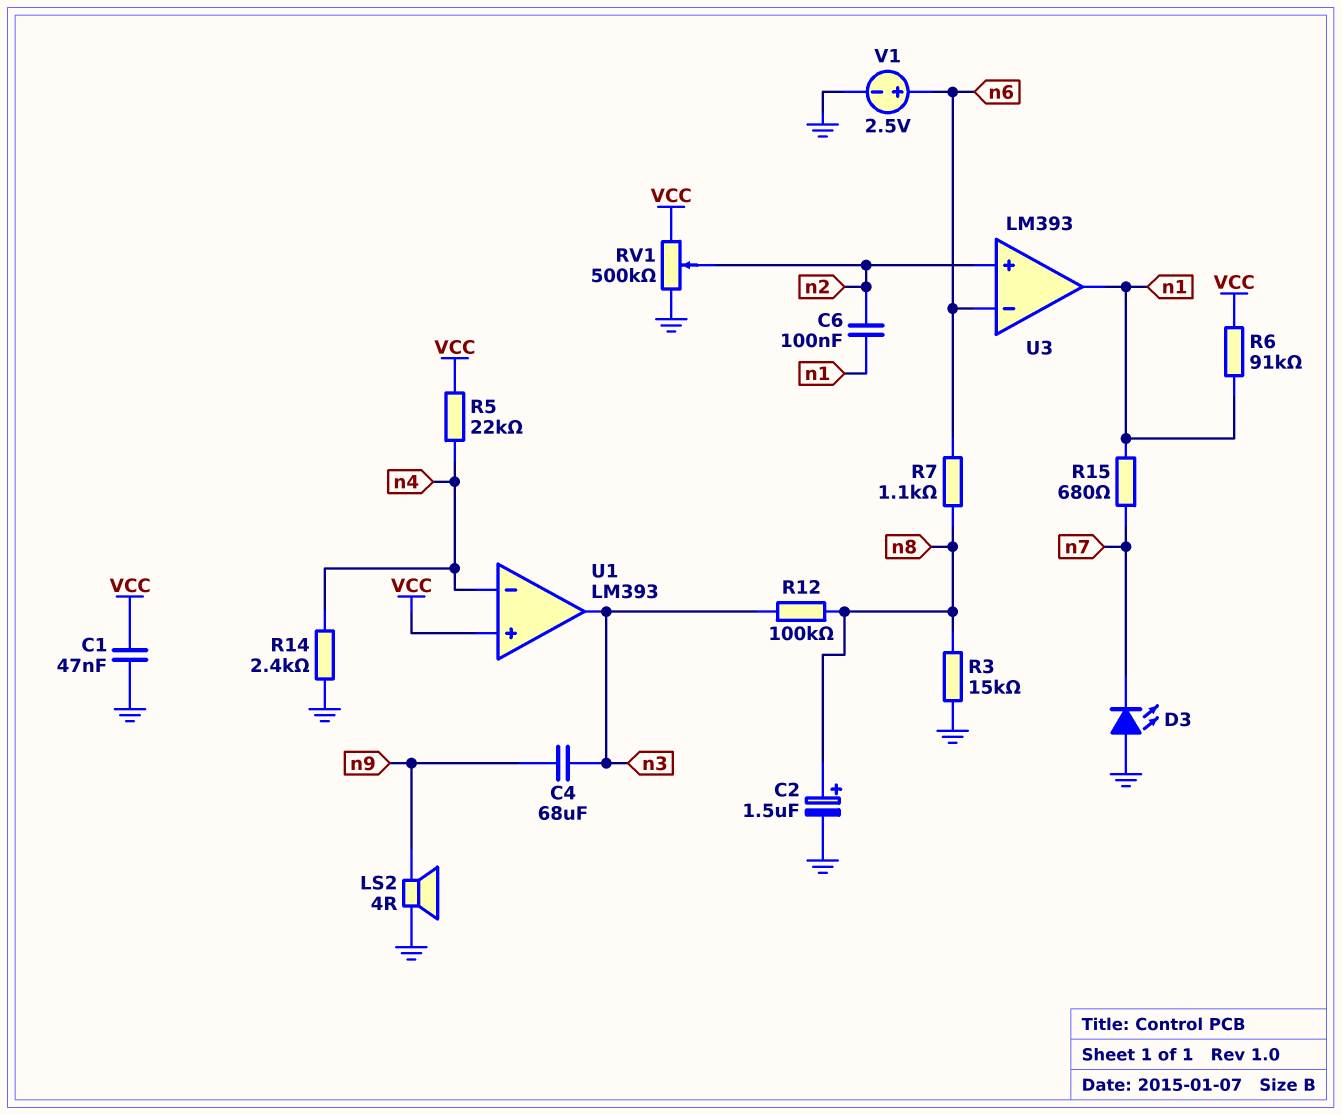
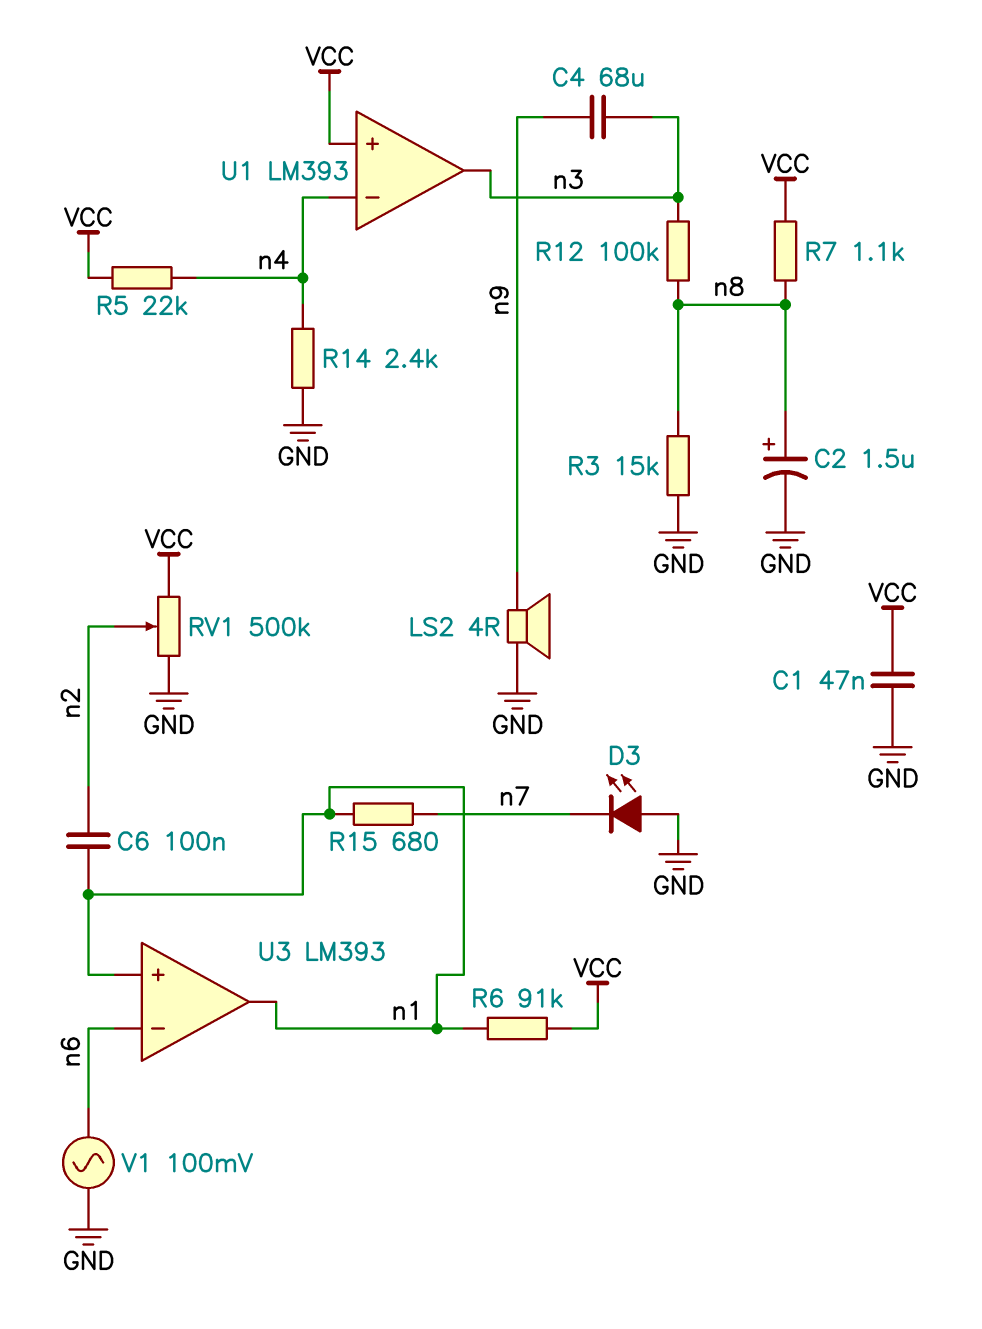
R7: 1.1k (n6, n8) -> 1.1k (VCC, n8)
U3 pin in+: n2 -> n1
V1: 2.5V (plus n6, minus GND) -> AC 100mV (GND, n6)

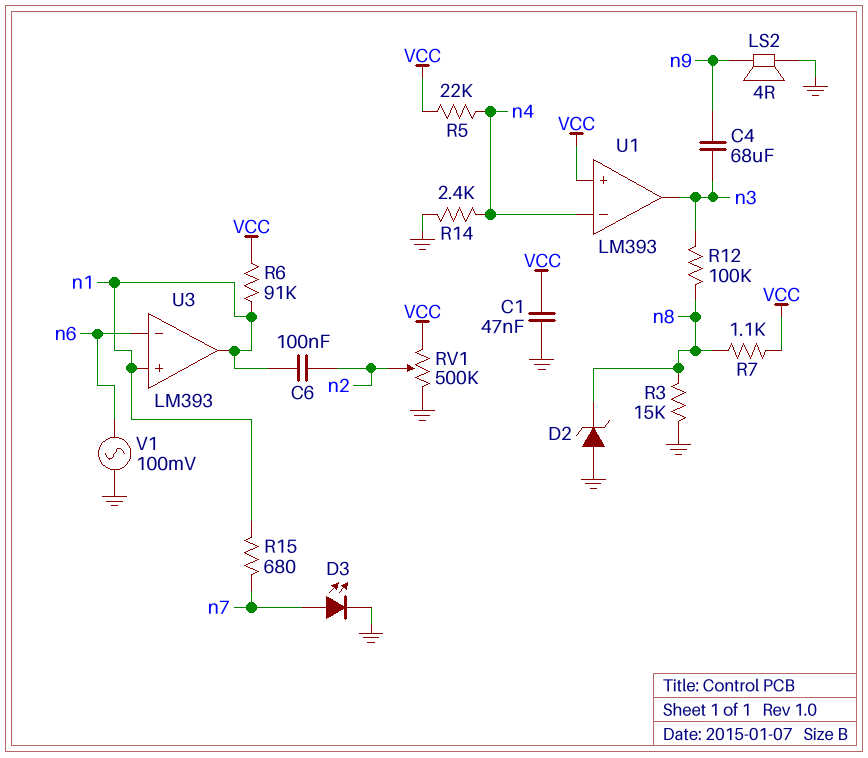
C2: 1.5uF (plus n8, minus GND) -> none
D2: none -> zener (A GND, K n8)
D3: LED (A GND, K n7) -> LED (A n7, K GND)

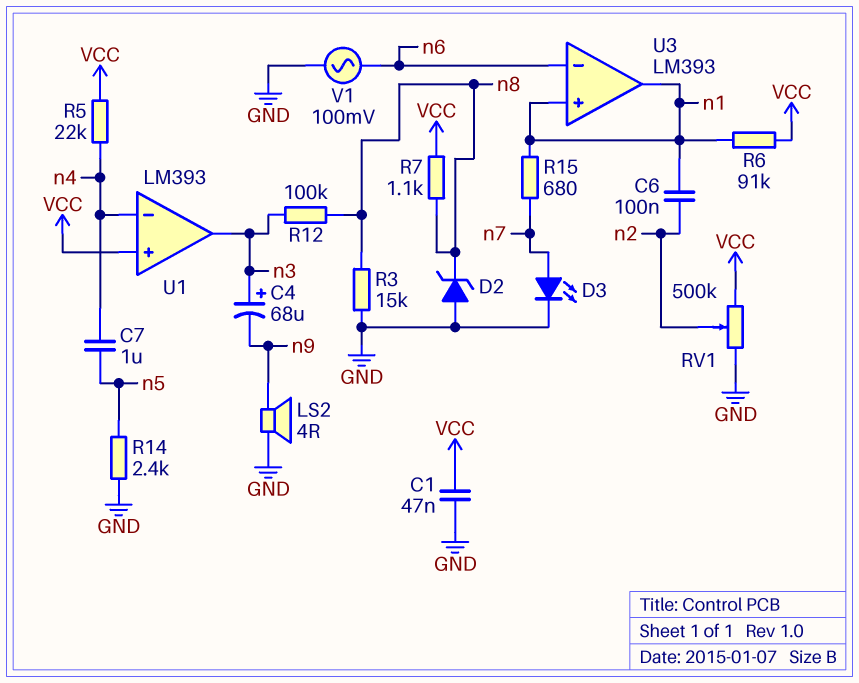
C4: 68uF (n3, n9) -> 68uF (plus n3, minus n9)
C7: none -> 1uF (n4, n5)
R14: 2.4k (GND, n4) -> 2.4k (GND, n5)

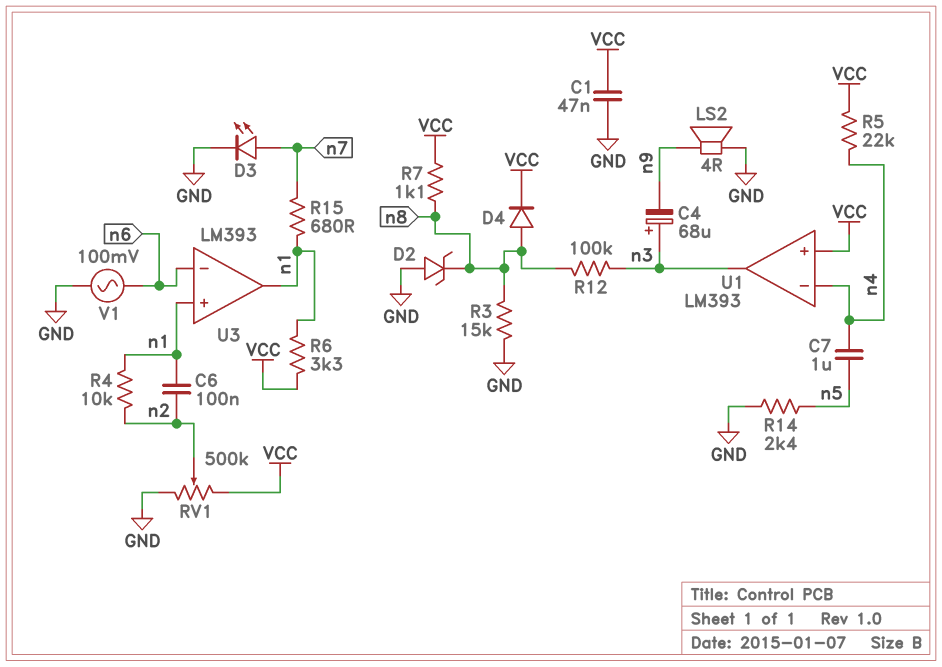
D4: none -> diode (A n8, K VCC)
R4: none -> 10k (n1, n2)
R6: 91k (VCC, n1) -> 3.3k (VCC, n1)

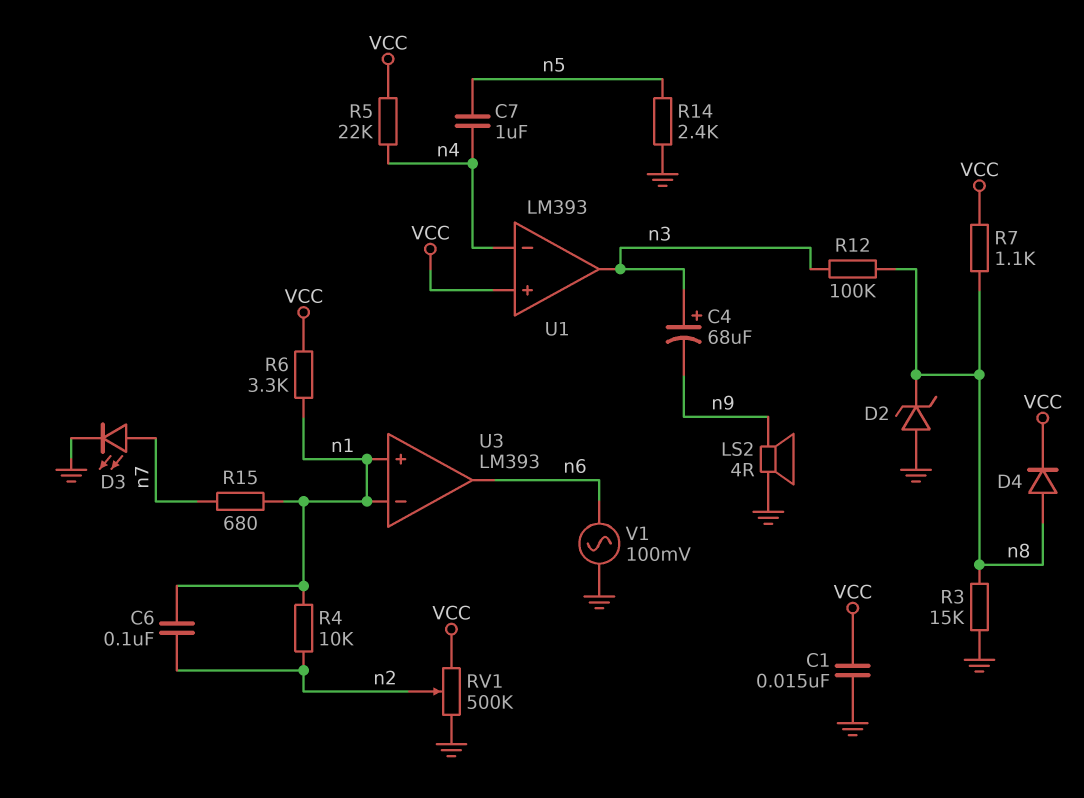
C1: 47nF (GND, VCC) -> 15nF (GND, VCC)
U3 pin in-: n6 -> n1
U3 pin out: n1 -> n6

